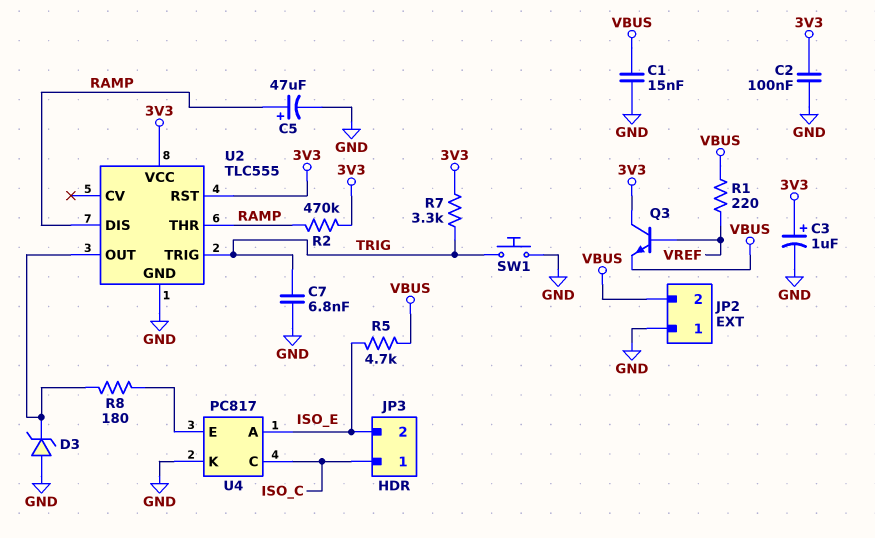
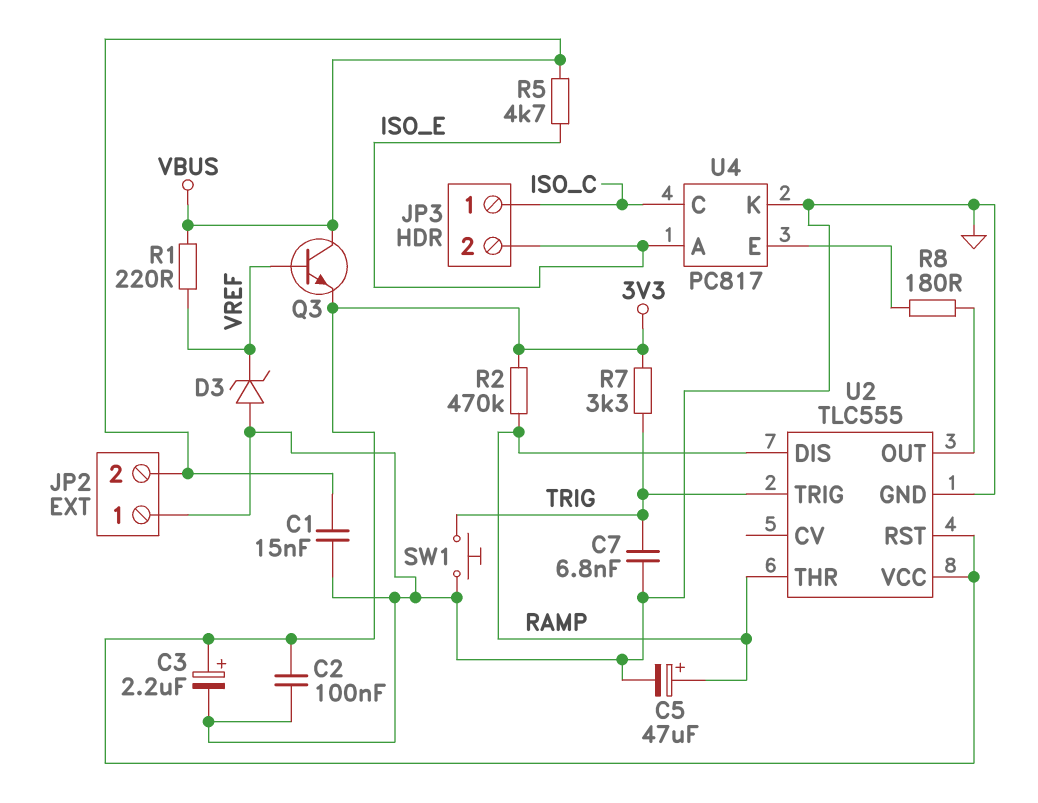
C3: 1uF (plus 3V3, minus GND) -> 2.2uF (plus 3V3, minus GND)
D3: zener (A GND, K U2/OUT) -> zener (A GND, K VREF)
Q3: NPN (B VREF, C 3V3, E VBUS) -> NPN (B VREF, C VBUS, E 3V3)

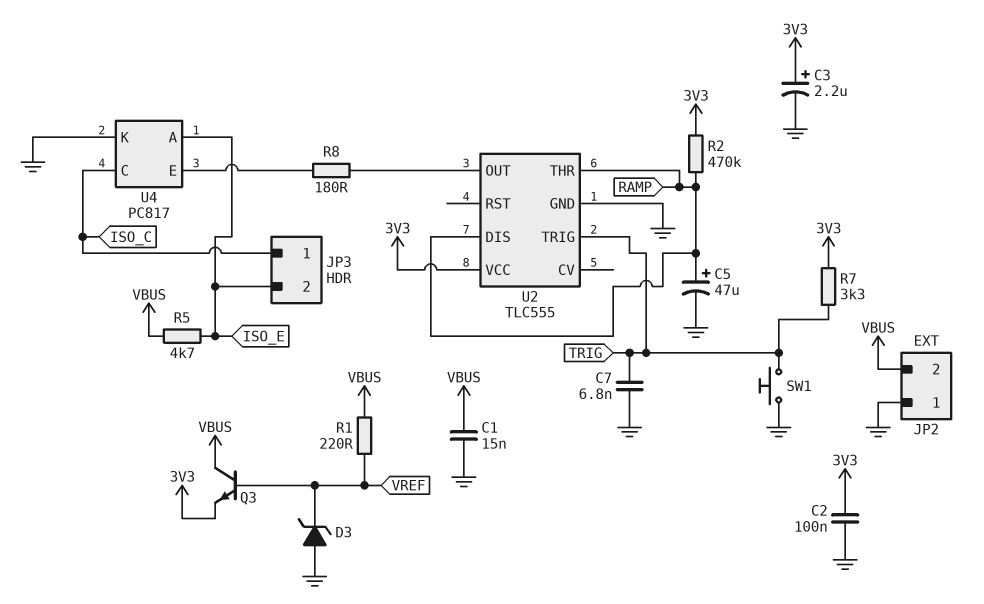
U2 pin RST: 3V3 -> none

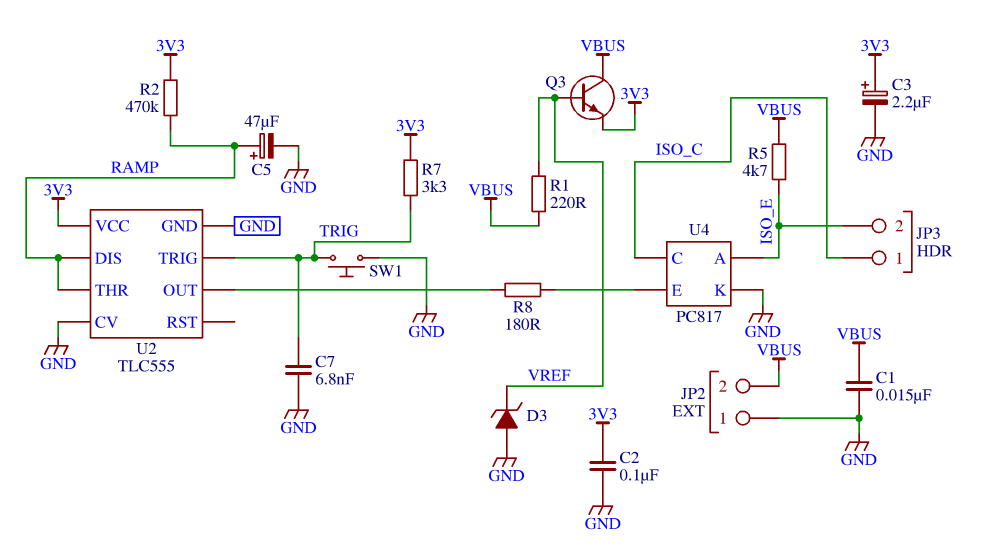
U2 pin CV: none -> GND

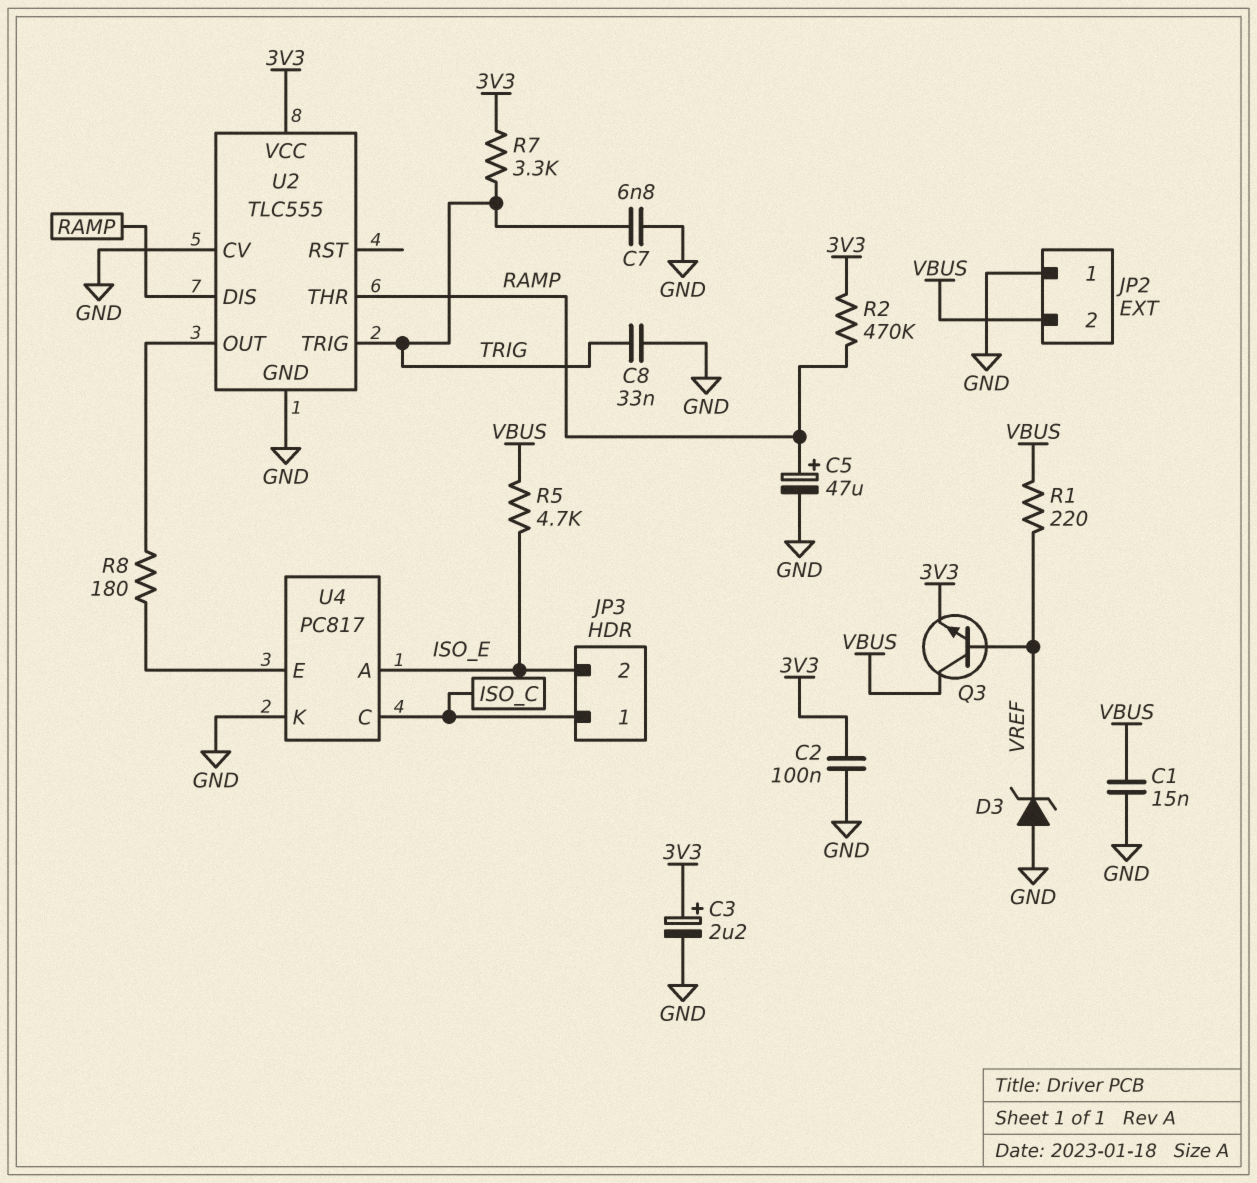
C8: none -> 33nF (GND, TRIG)
SW1: button (GND, TRIG) -> none

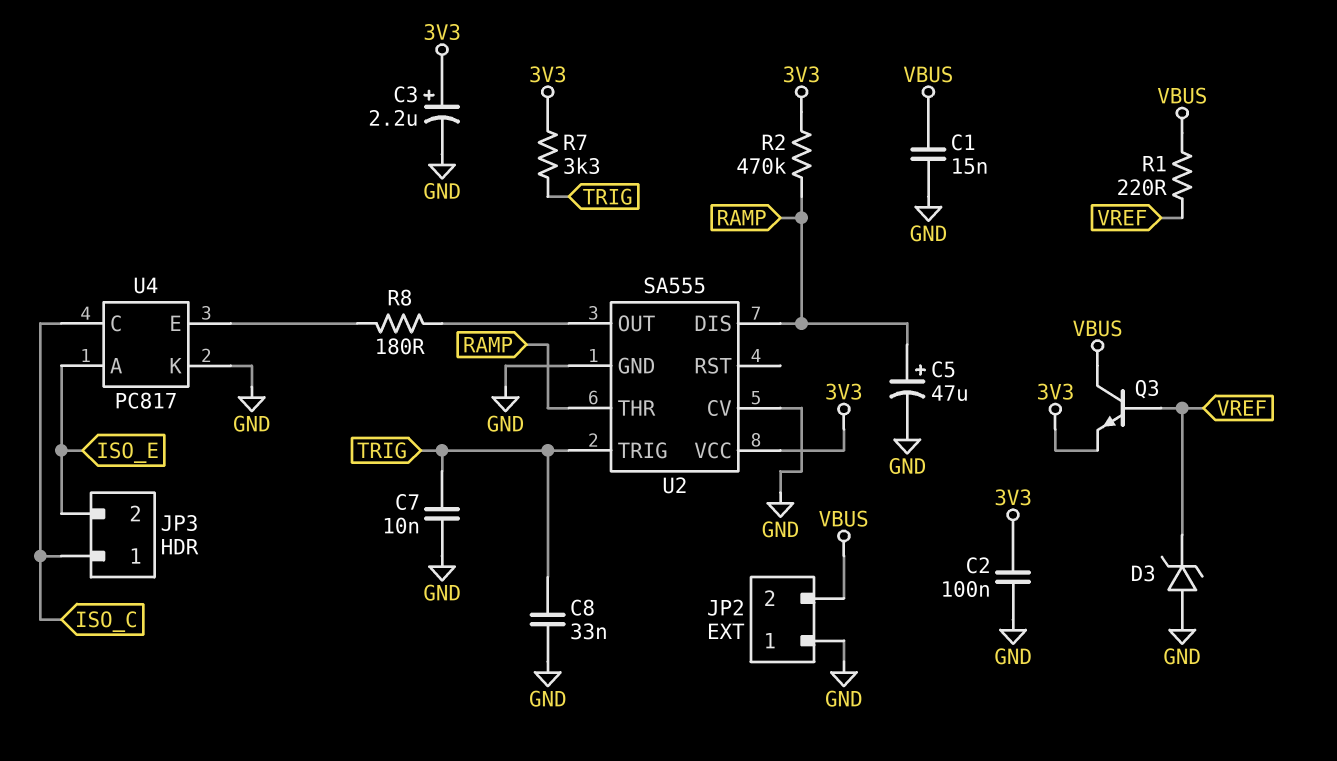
C7: 6.8nF (GND, TRIG) -> 10nF (GND, TRIG)
R5: 4.7k (ISO_E, VBUS) -> none
U2: TLC555 -> SA555

